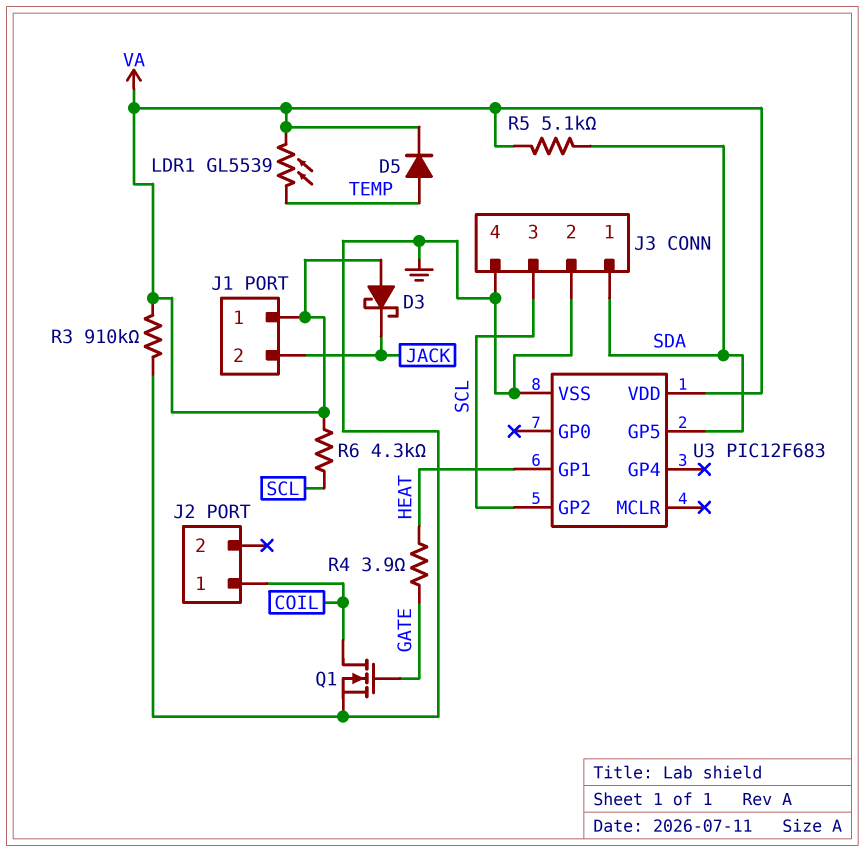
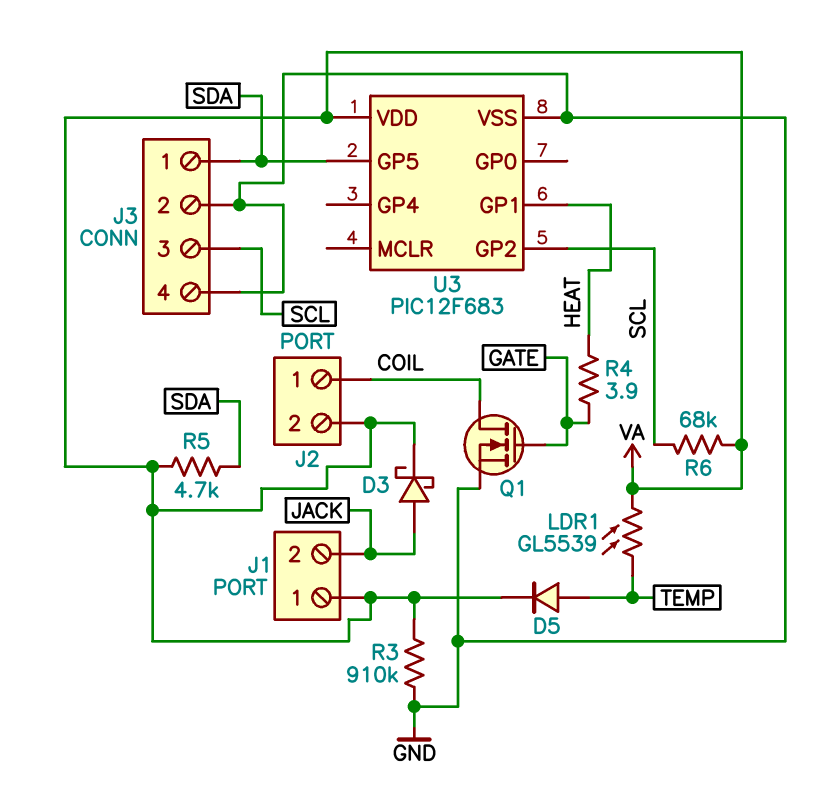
D3: schottky (A VA, K JACK) -> schottky (A JACK, K VA)
J2 pin 2: none -> VA
R5: 5.1k (SDA, VA) -> 4.7k (SDA, VA)
R6: 4.3k (SCL, VA) -> 68k (SCL, VA)

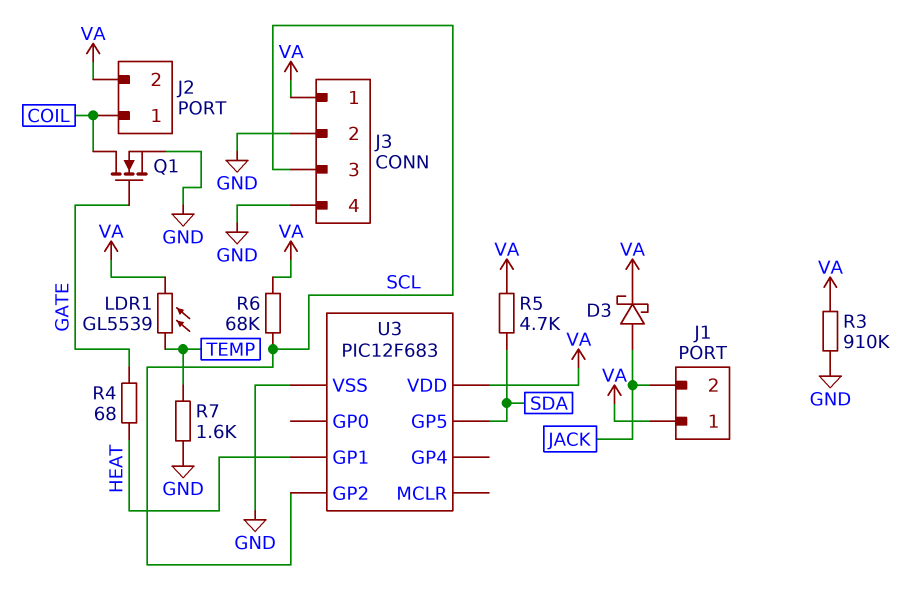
D5: diode (A TEMP, K VA) -> none
J3 pin 1: SDA -> VA
R4: 3.9 (GATE, HEAT) -> 68 (GATE, HEAT)
R7: none -> 1.6k (GND, TEMP)

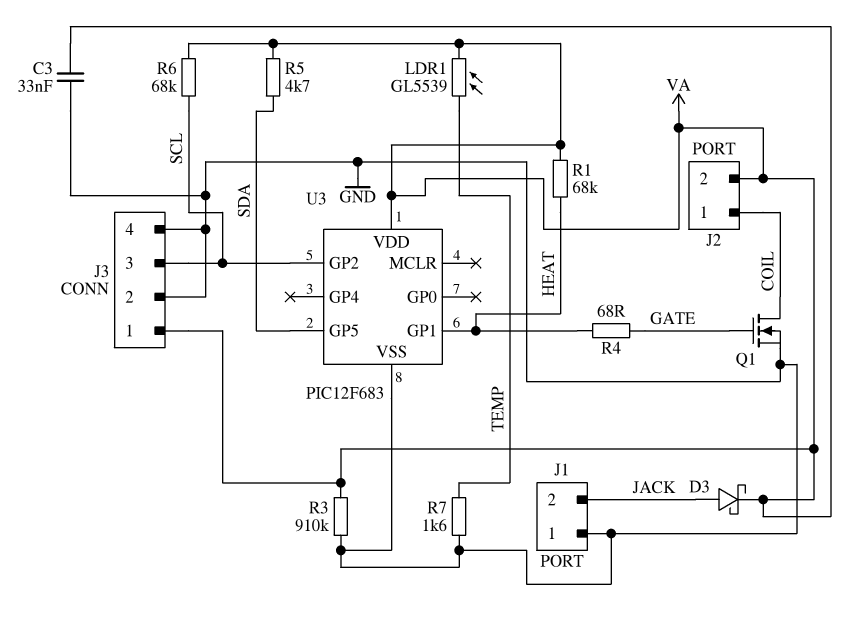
C3: none -> 33nF (GND, VA)
J1 pin 1: VA -> GND
R1: none -> 68k (HEAT, VA)

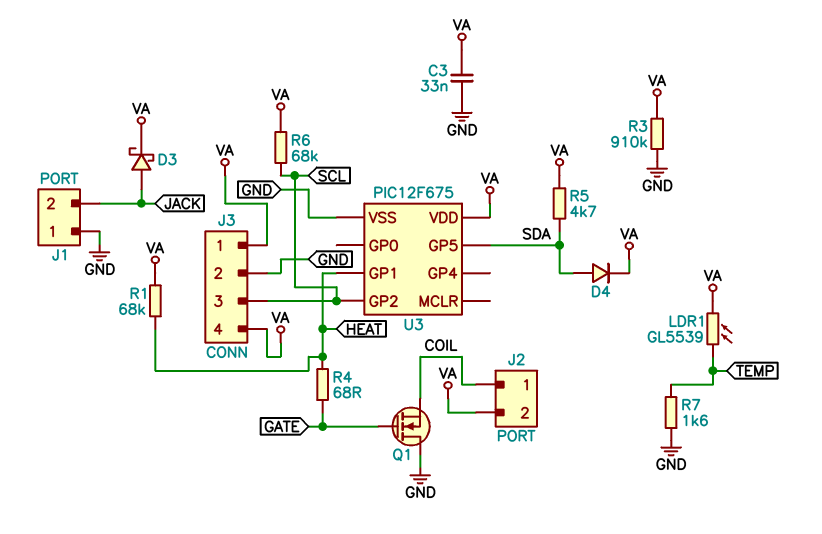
D4: none -> diode (A SDA, K VA)
J3 pin 4: GND -> VA
Q1: NMOS (G GATE, D COIL, S GND) -> NMOS (G GATE, D GND, S COIL)
U3: PIC12F683 -> PIC12F675

